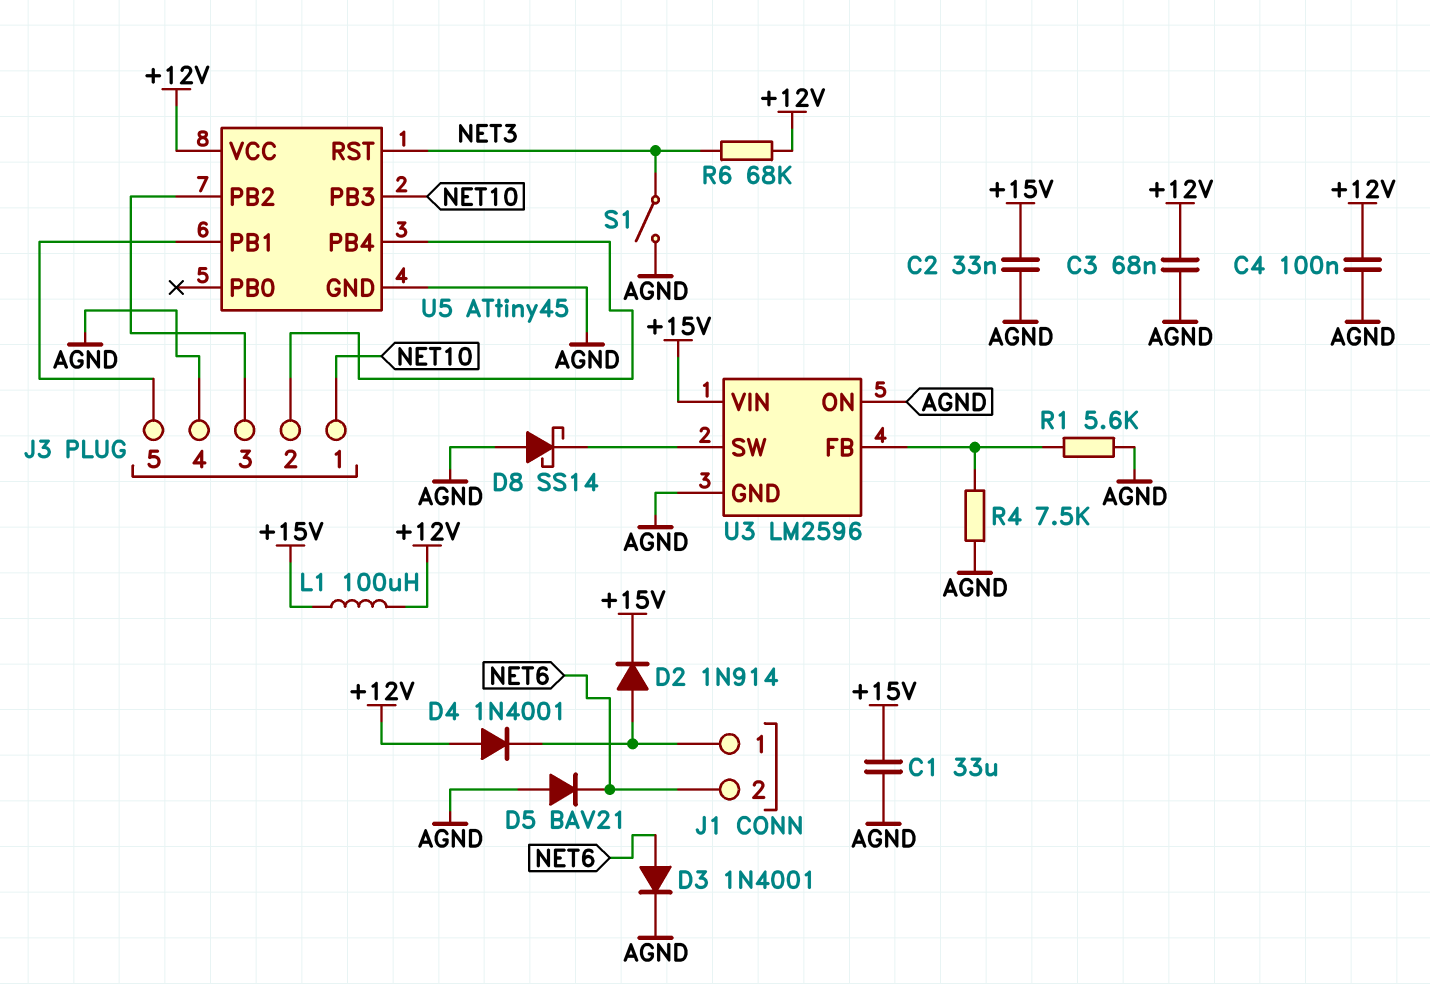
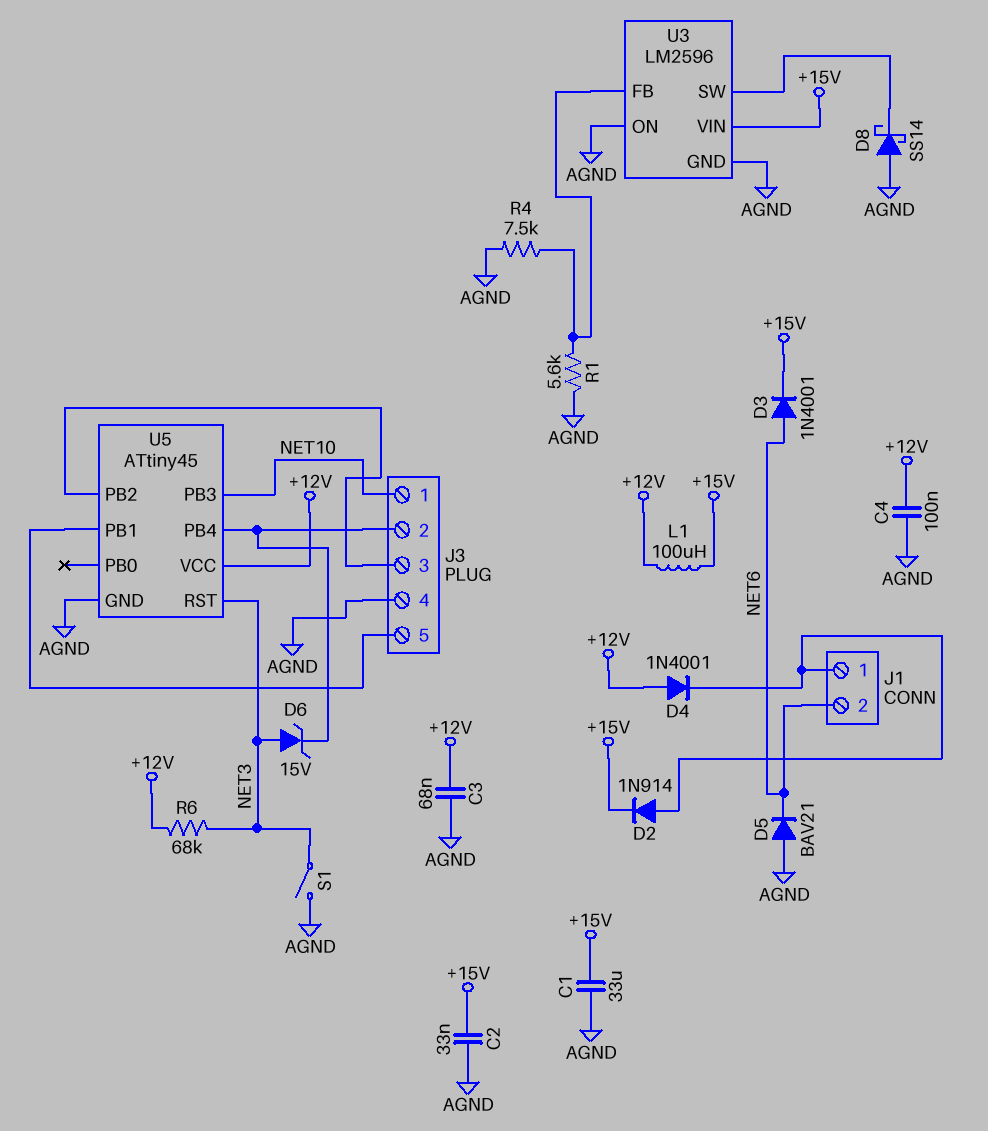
D3: diode 1N4001 (A NET6, K AGND) -> diode 1N4001 (A NET6, K +15V)
D6: none -> zener 15V (A NET3, K J3/2)

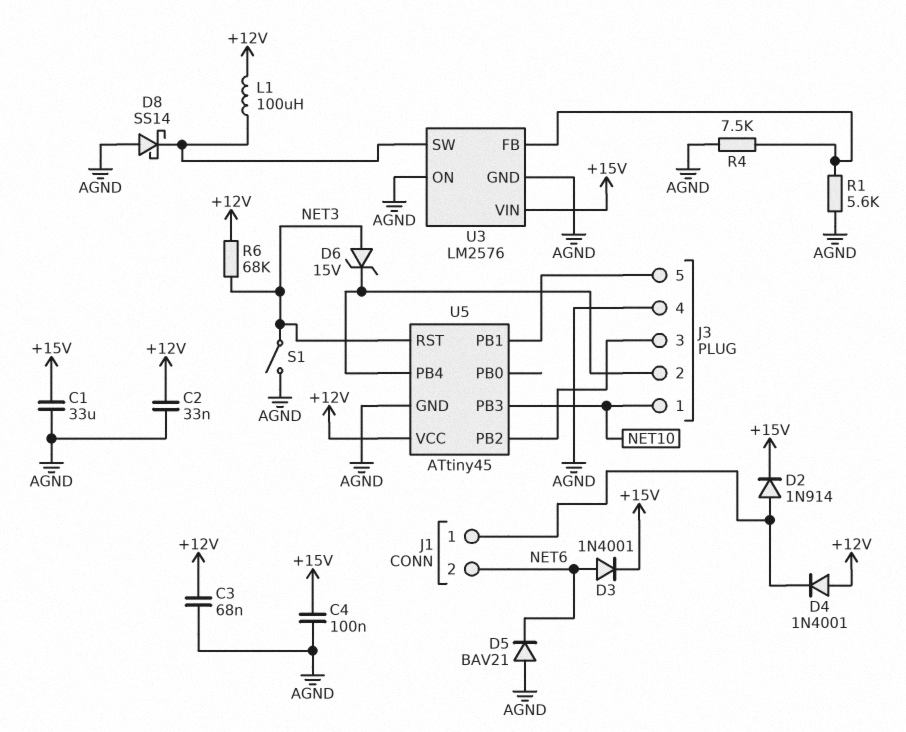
C2: 33nF (+15V, AGND) -> 33nF (+12V, AGND)
C4: 100nF (+12V, AGND) -> 100nF (+15V, AGND)
L1: 100uH (+12V, +15V) -> 100uH (+12V, U3/SW)
U3: LM2596 -> LM2576

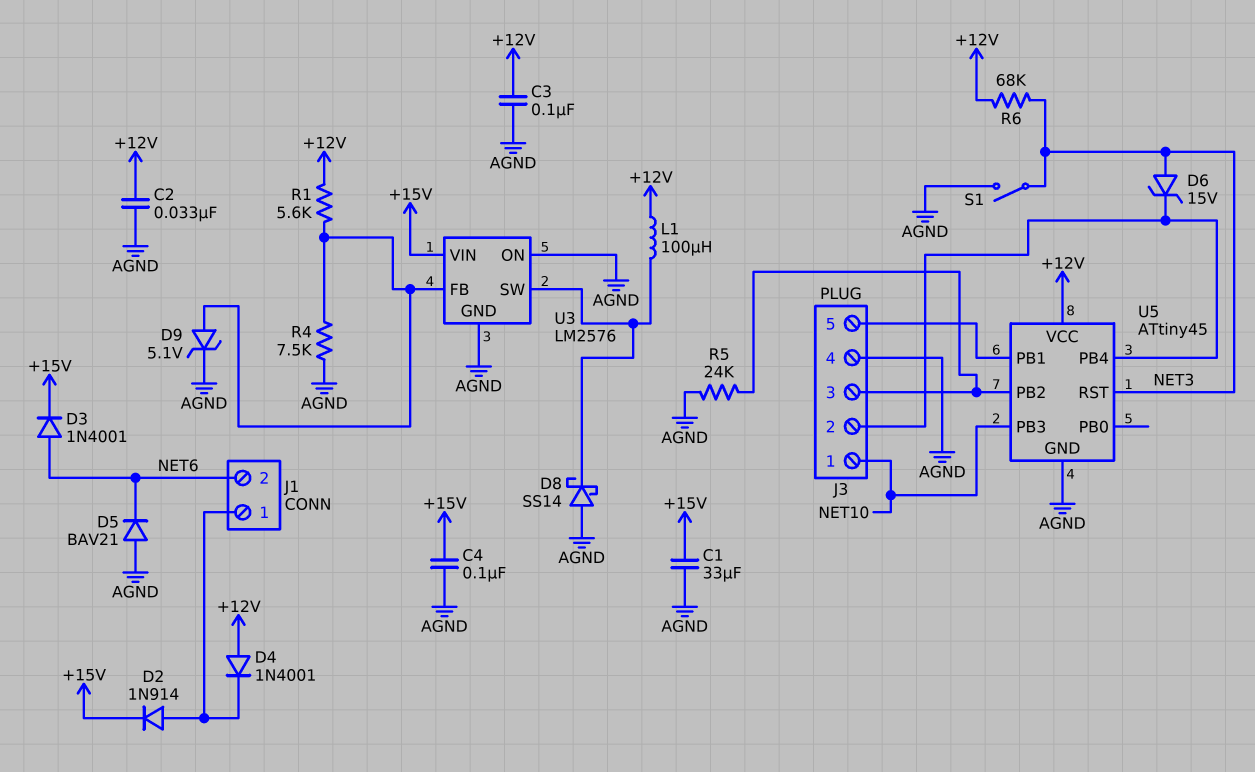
C3: 68nF (+12V, AGND) -> 100nF (+12V, AGND)
D9: none -> zener 5.1V (A U3/FB, K AGND)
R1: 5.6k (AGND, U3/FB) -> 5.6k (+12V, U3/FB)
R5: none -> 24k (AGND, J3/3)

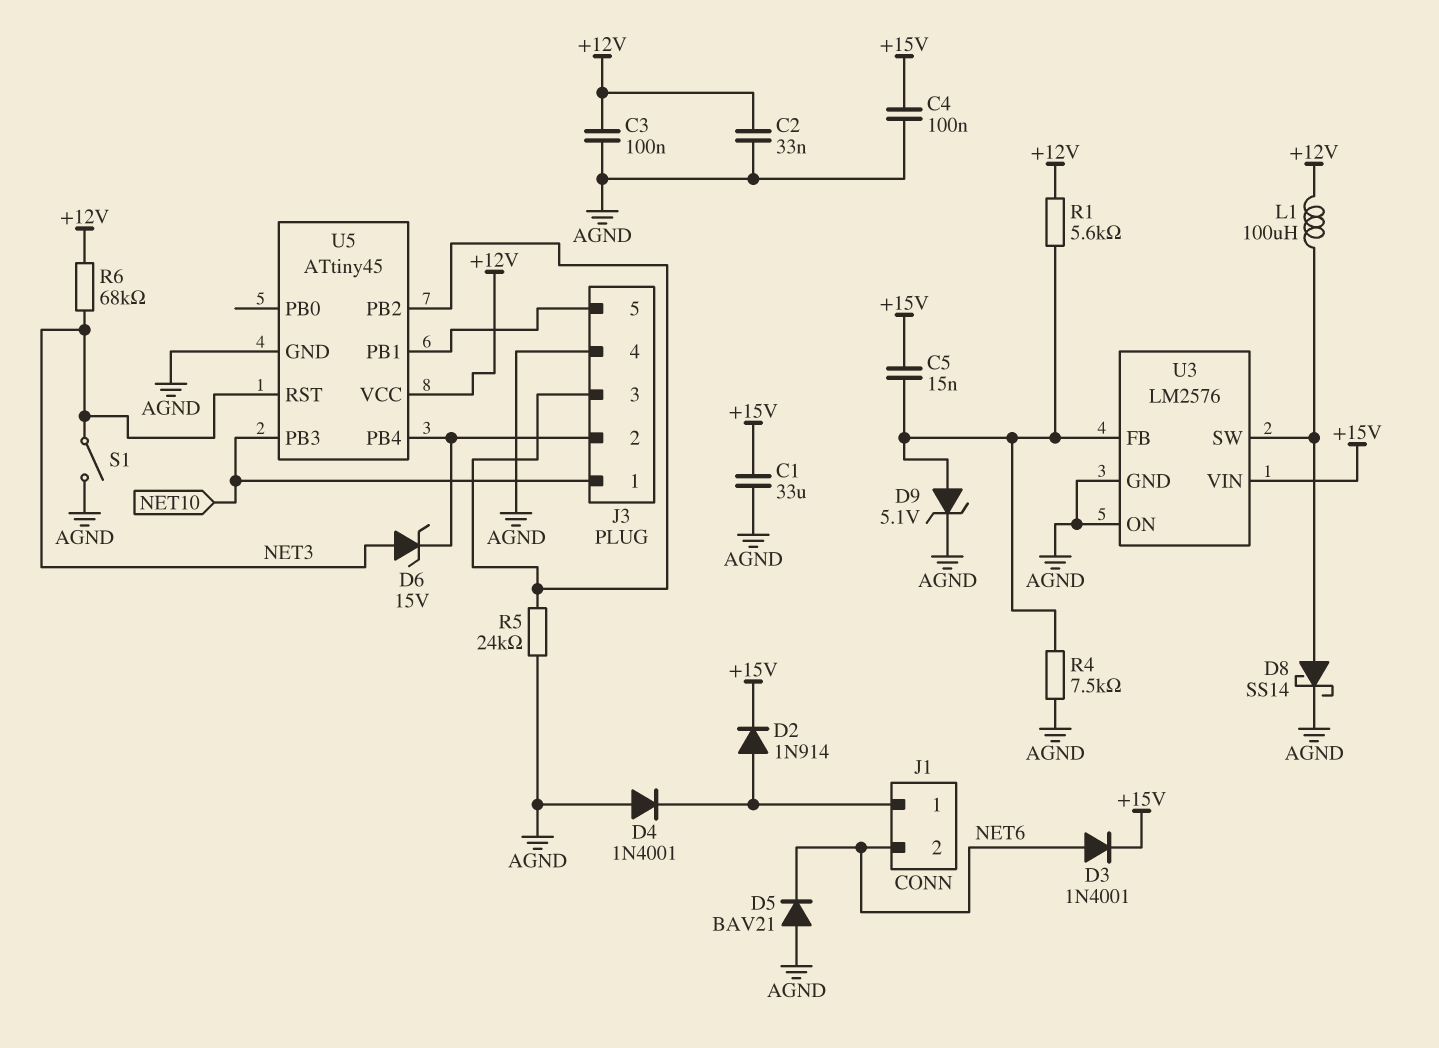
C5: none -> 15nF (+15V, U3/FB)
D4: diode 1N4001 (A +12V, K J1/1) -> diode 1N4001 (A AGND, K J1/1)
D8: schottky SS14 (A AGND, K U3/SW) -> schottky SS14 (A U3/SW, K AGND)

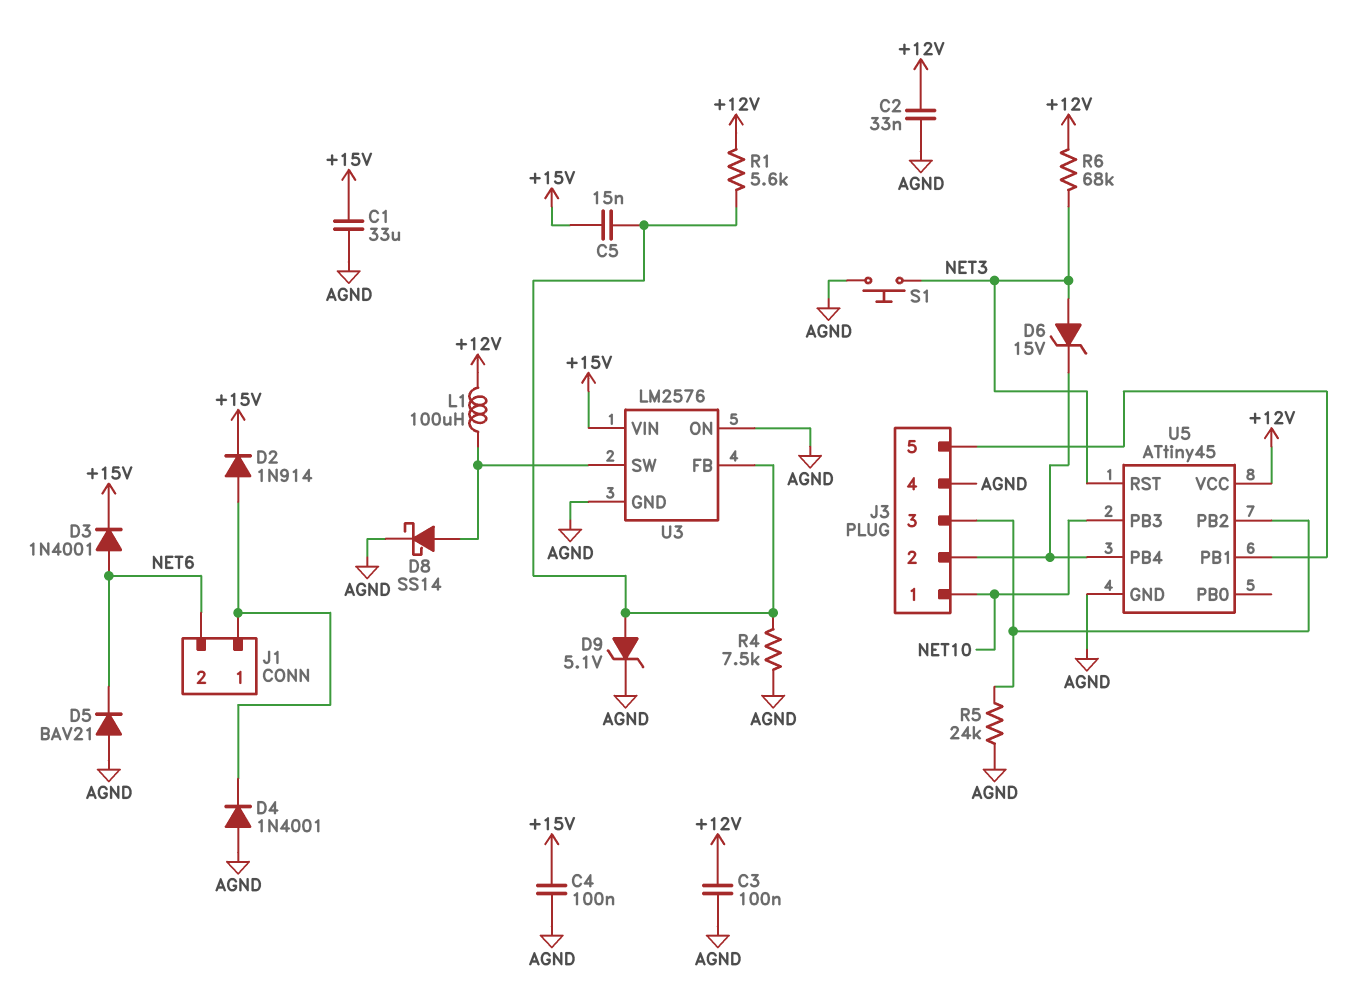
S1: switch (AGND, NET3) -> button (AGND, NET3)

